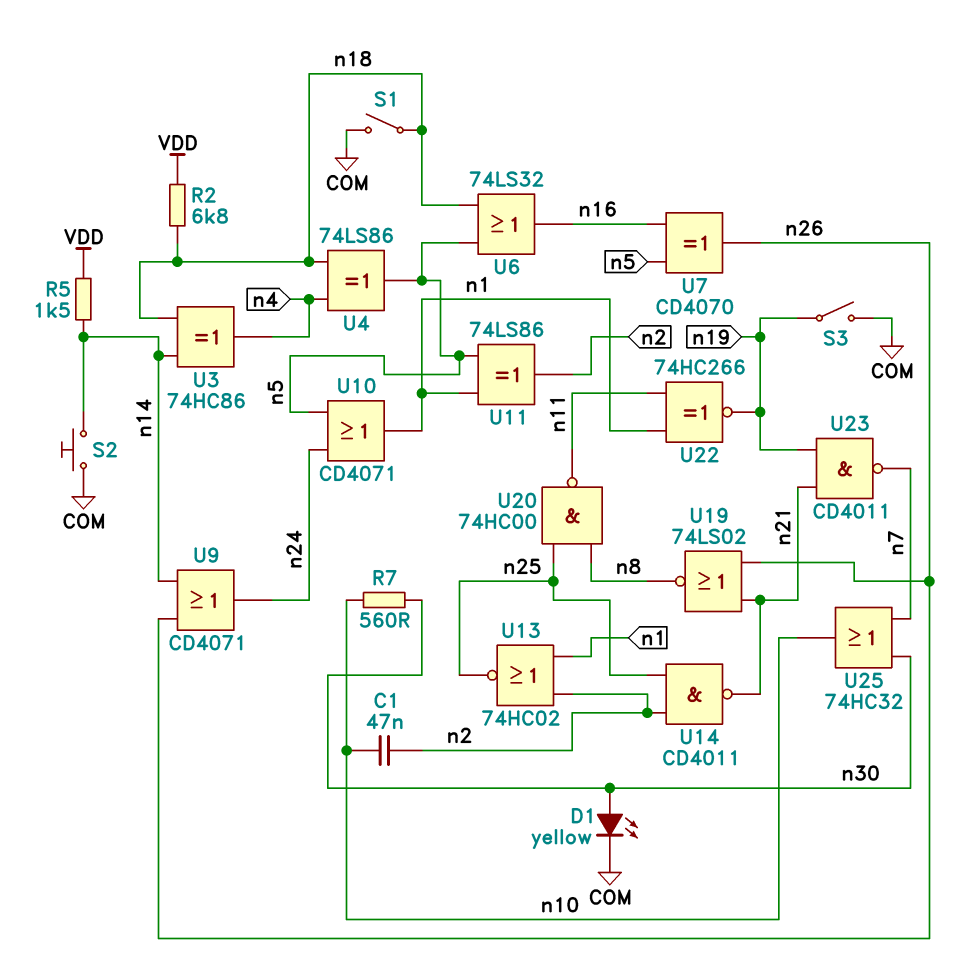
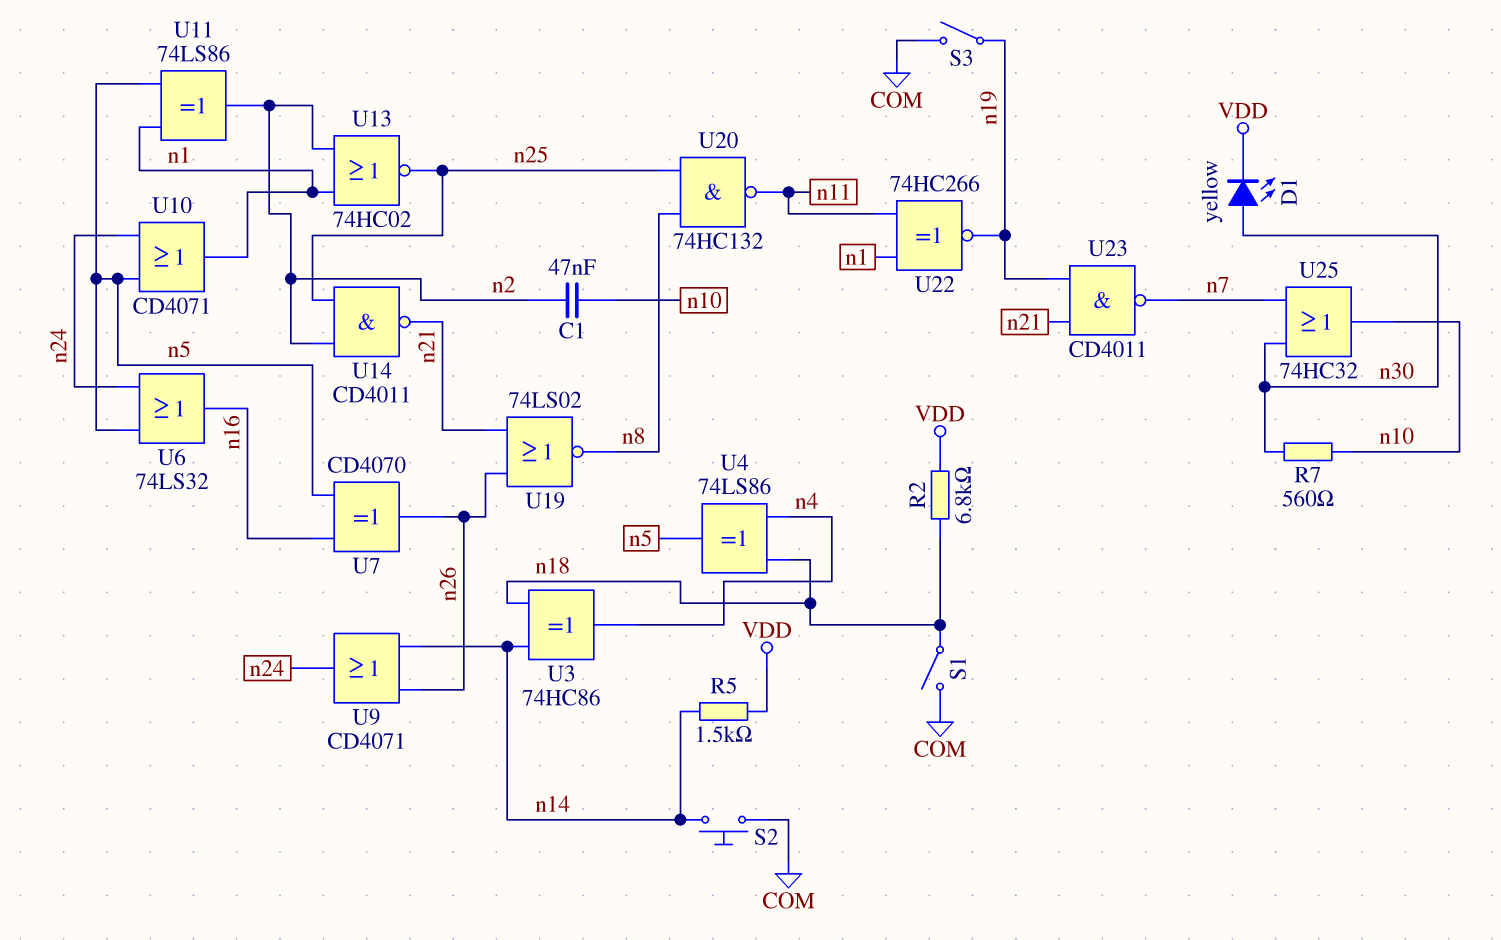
D1: LED yellow (A n30, K COM) -> LED yellow (A n30, K VDD)
U6: OR 74LS32 (in n5, in n18, out n16) -> OR 74LS32 (in n5, in n24, out n16)
U20: NAND 74HC00 (in n8, in n25, out n11) -> NAND 74HC132 (in n8, in n25, out n11)

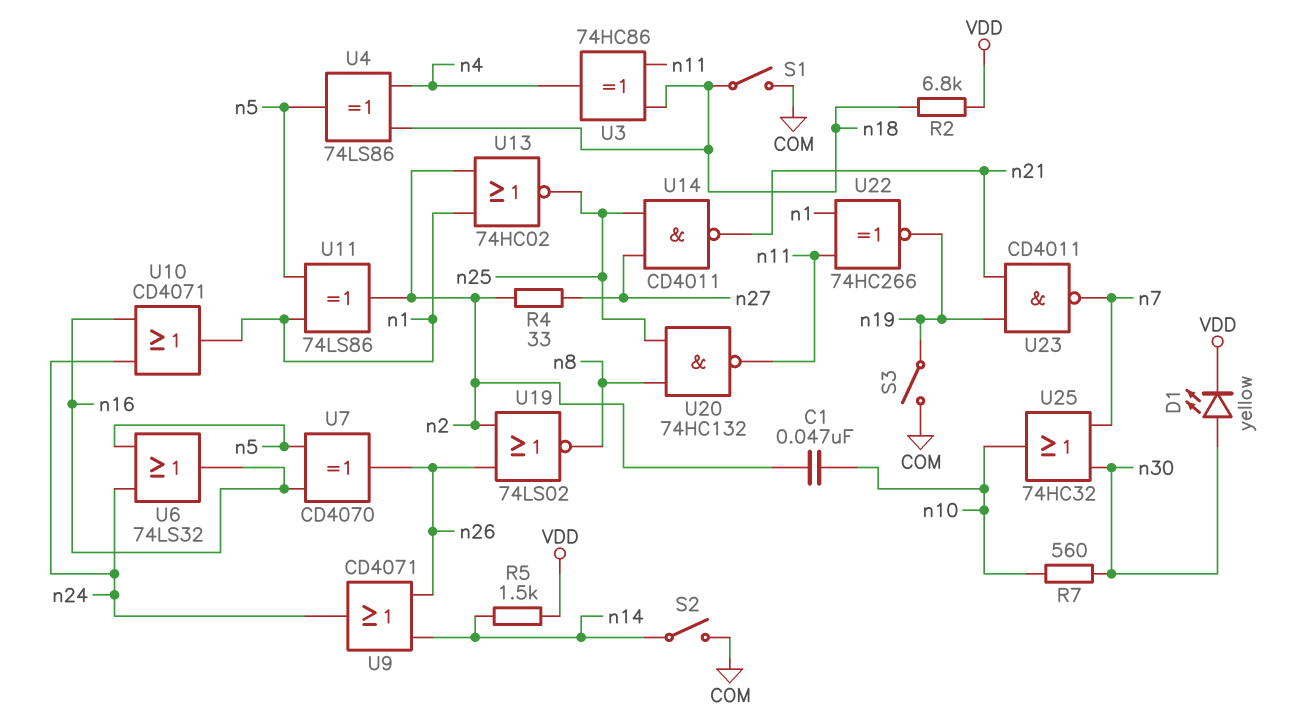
R4: none -> 33 (n2, n27)
S2: button (COM, n14) -> switch (COM, n14)
U3: XOR 74HC86 (in n14, in n18, out n4) -> XOR 74HC86 (in n11, in n18, out n4)
U10: OR CD4071 (in n5, in n24, out n1) -> OR CD4071 (in n16, in n24, out n1)
U14: NAND CD4011 (in n2, in n25, out n21) -> NAND CD4011 (in n25, in n27, out n21)
U19: NOR 74LS02 (in n21, in n26, out n8) -> NOR 74LS02 (in n2, in n26, out n8)

